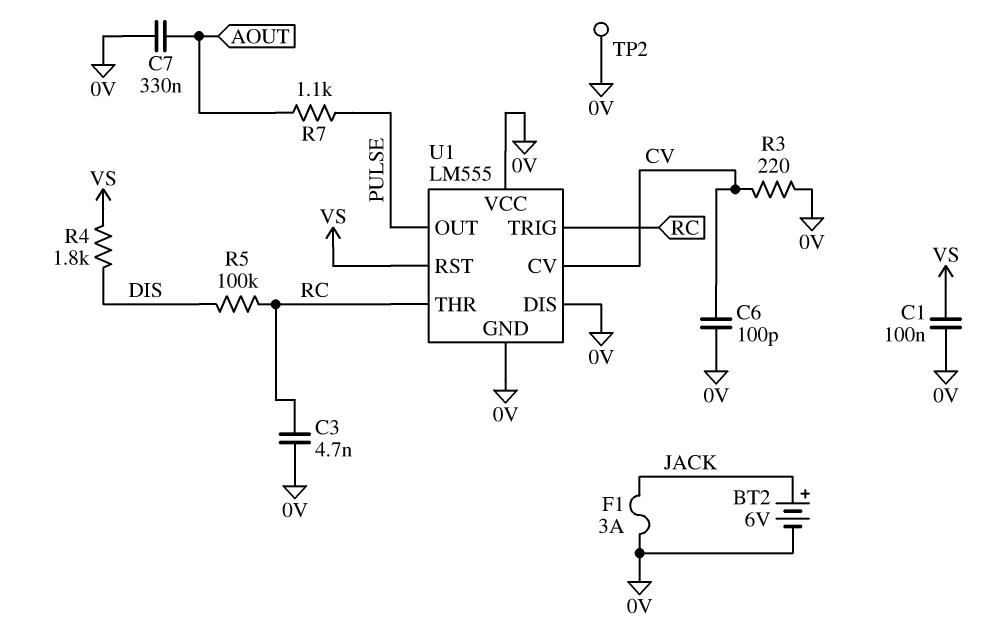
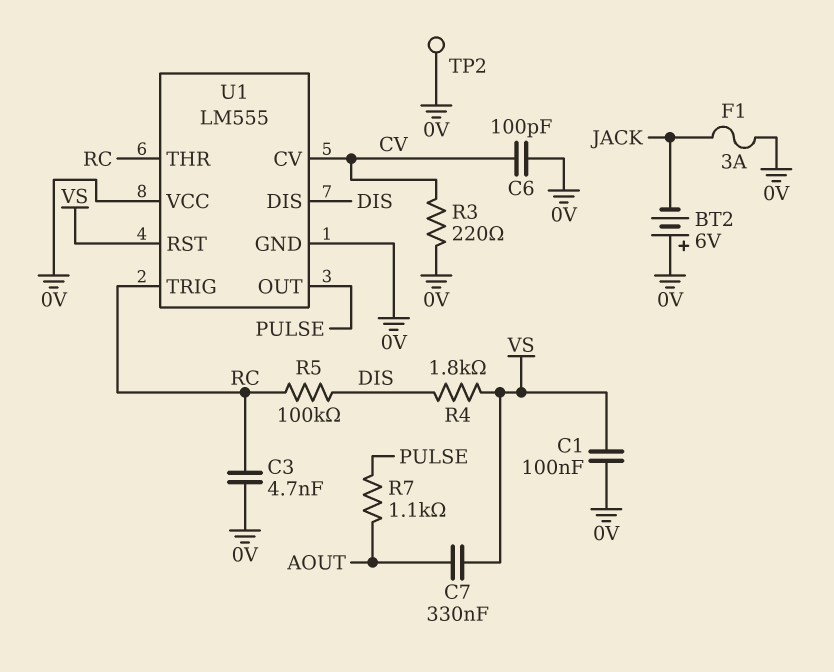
BT2: 6V (plus JACK, minus 0V) -> 6V (plus 0V, minus JACK)
C7: 330nF (0V, AOUT) -> 330nF (AOUT, VS)
U1 pin DIS: 0V -> DIS

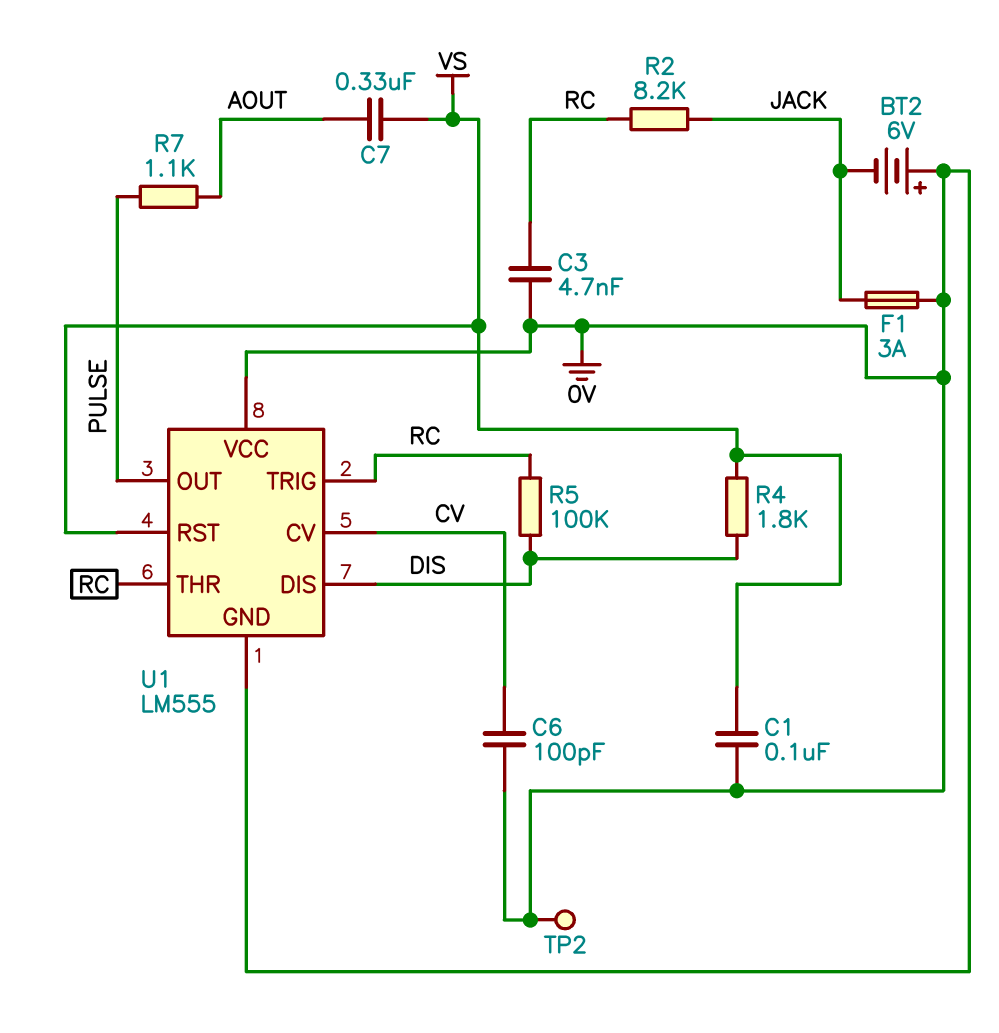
R2: none -> 8.2k (JACK, RC)
R3: 220 (0V, CV) -> none

